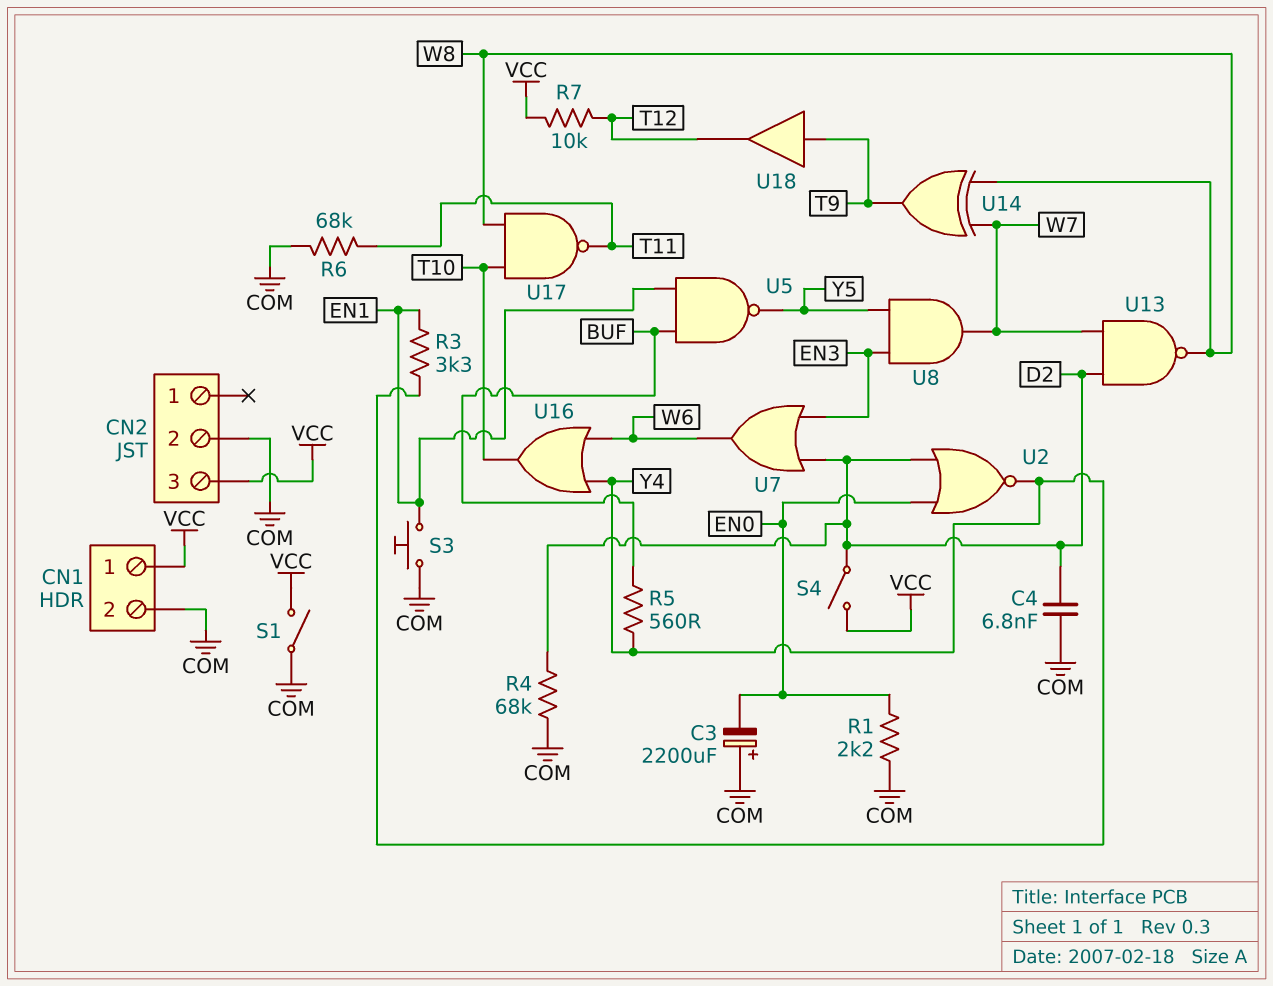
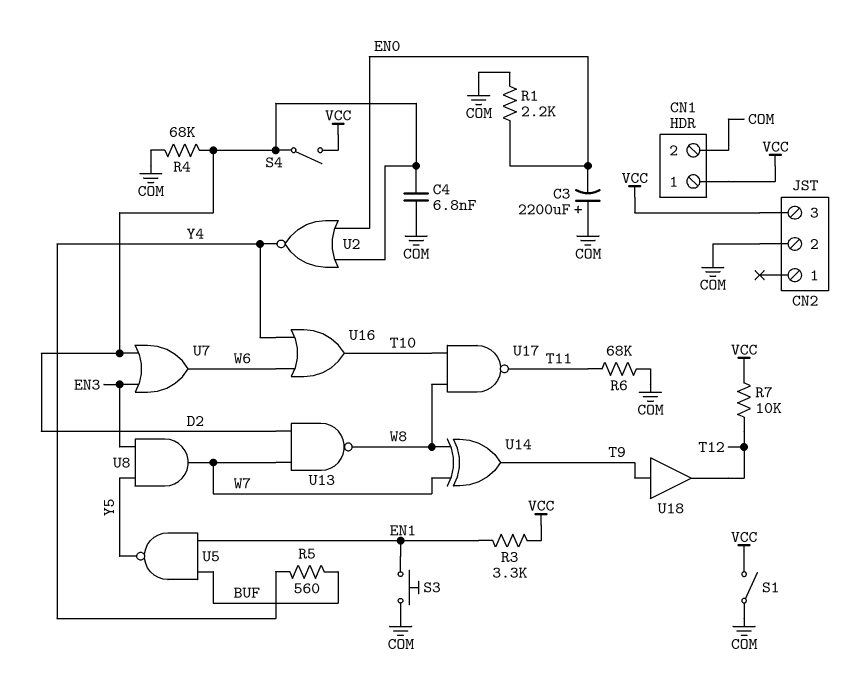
R3: 3.3k (EN1, Y4) -> 3.3k (EN1, VCC)

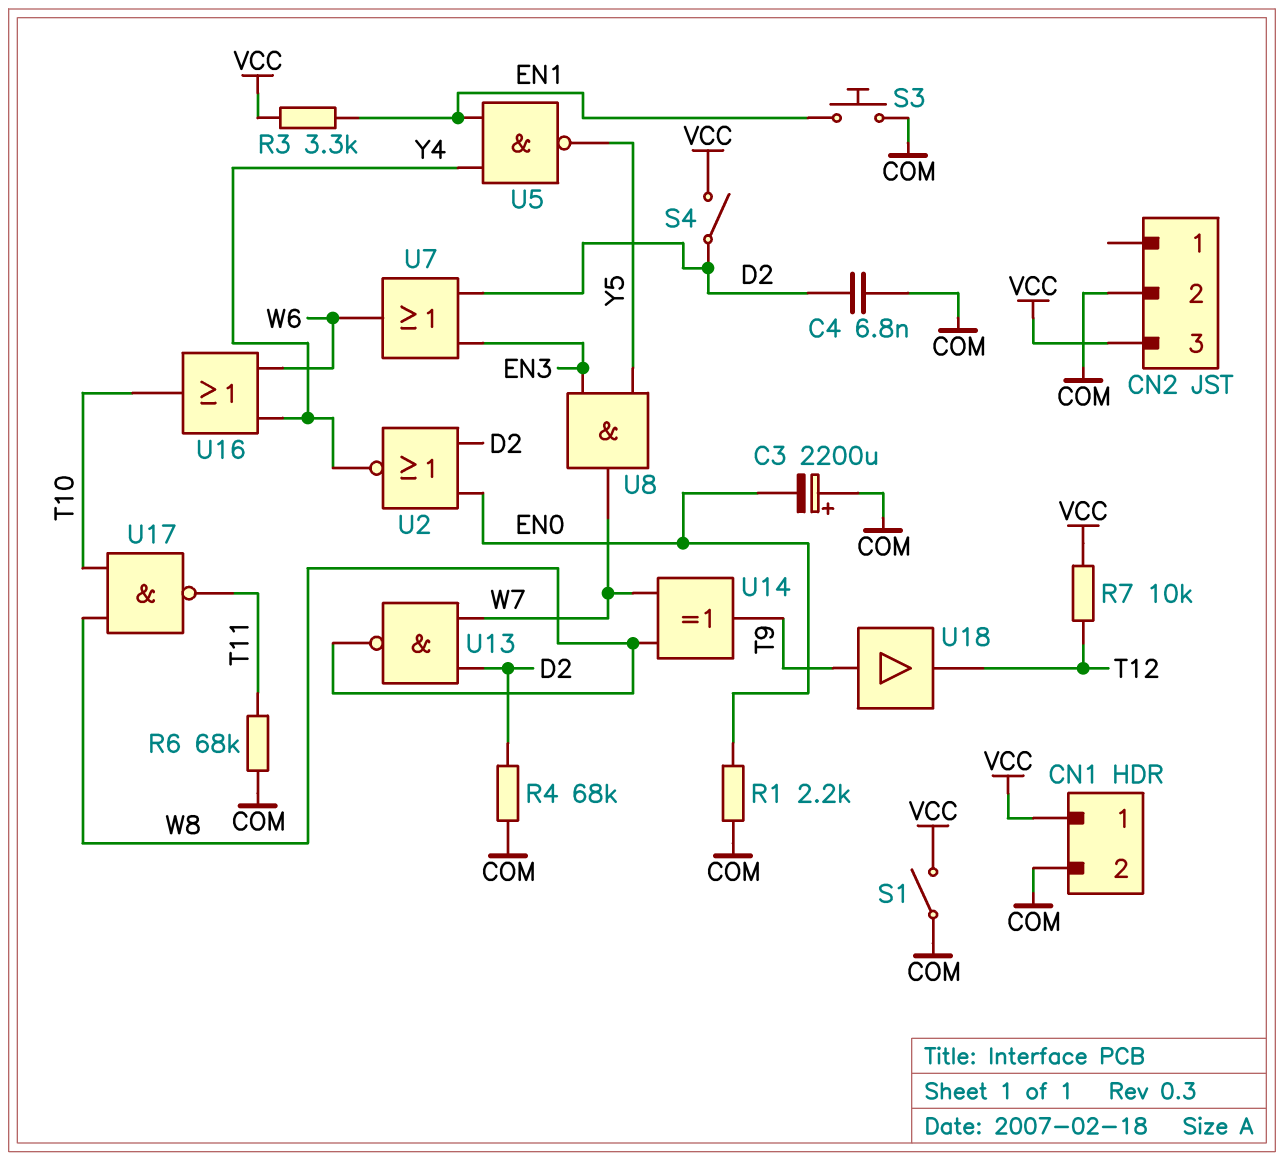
R5: 560 (BUF, Y4) -> none
U5: NAND (in BUF, in EN1, out Y5) -> NAND (in EN1, in Y4, out Y5)

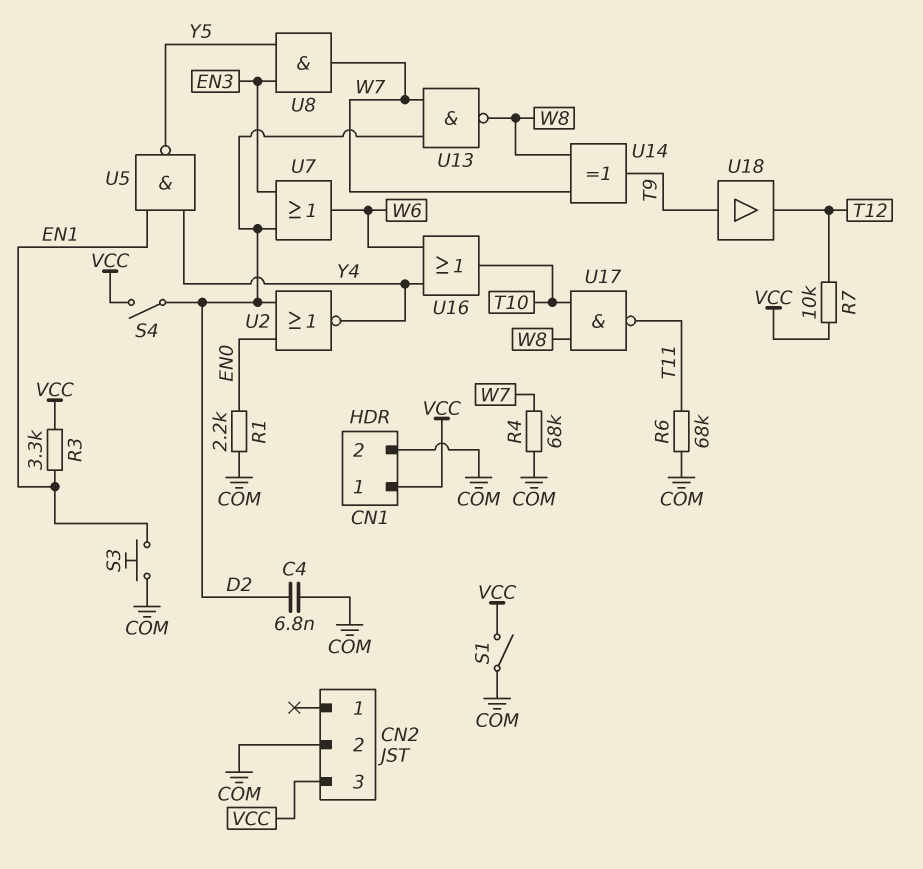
C3: 2200uF (plus COM, minus EN0) -> none
R4: 68k (COM, D2) -> 68k (COM, W7)

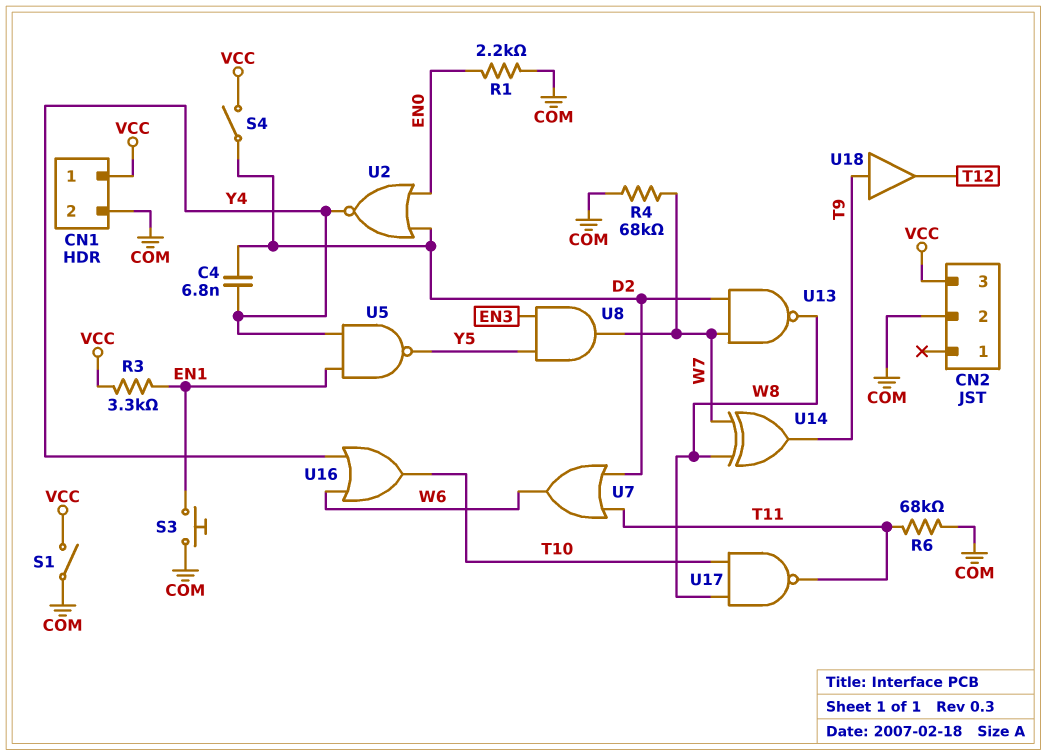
C4: 6.8nF (COM, D2) -> 6.8nF (D2, Y4)
R7: 10k (T12, VCC) -> none
U7: OR (in D2, in EN3, out W6) -> OR (in D2, in T11, out W6)

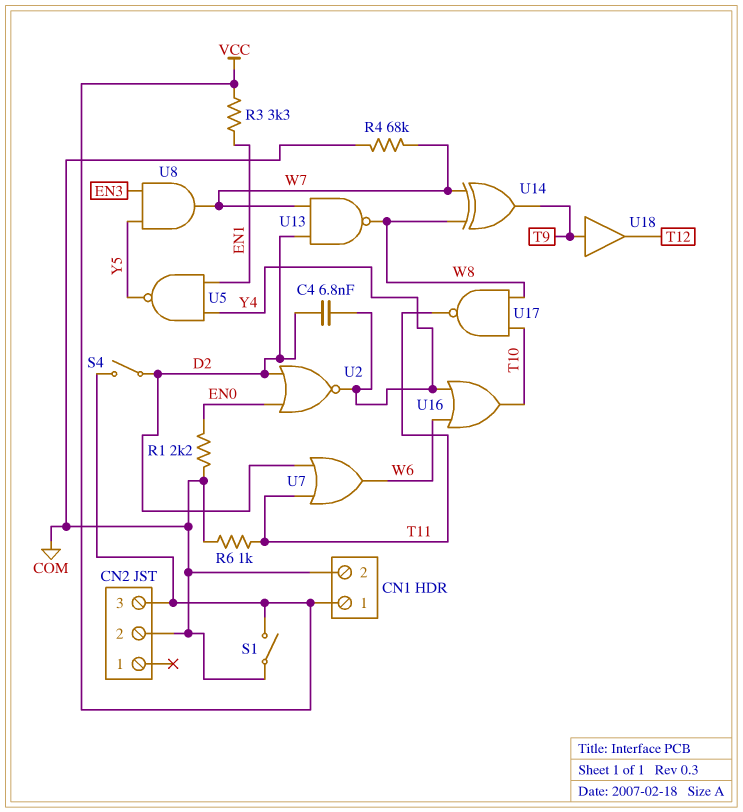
R6: 68k (COM, T11) -> 1k (COM, T11)
S3: button (COM, EN1) -> none

